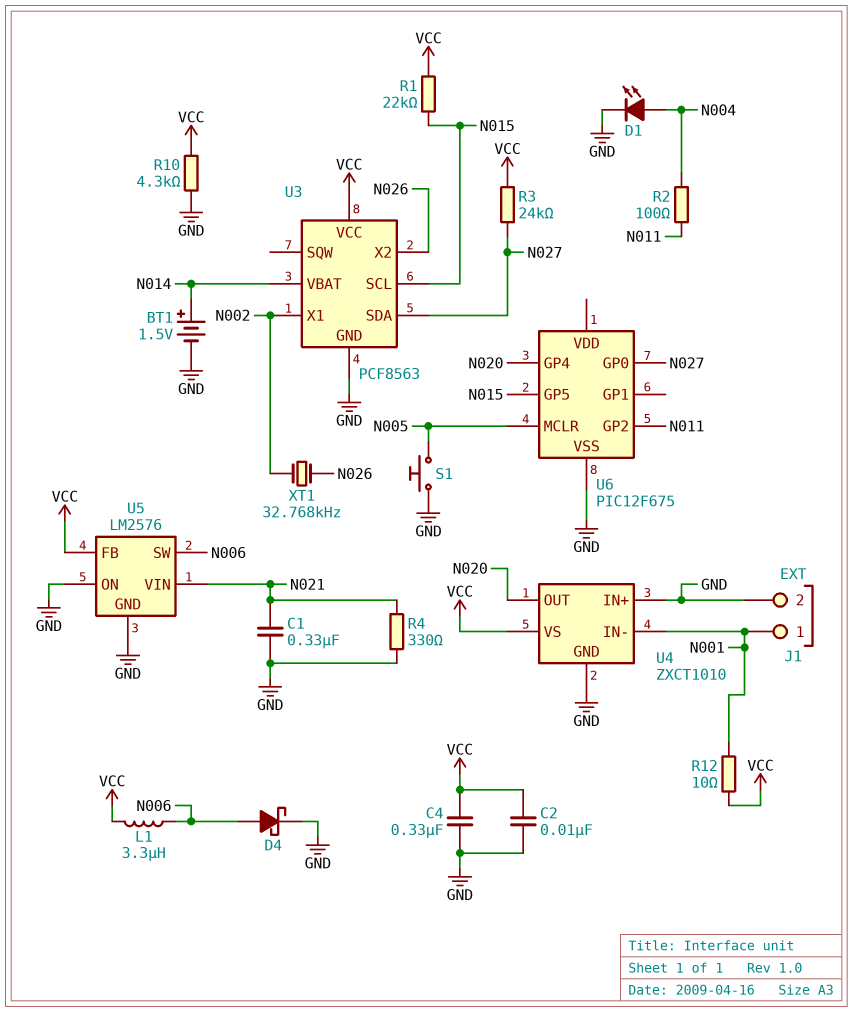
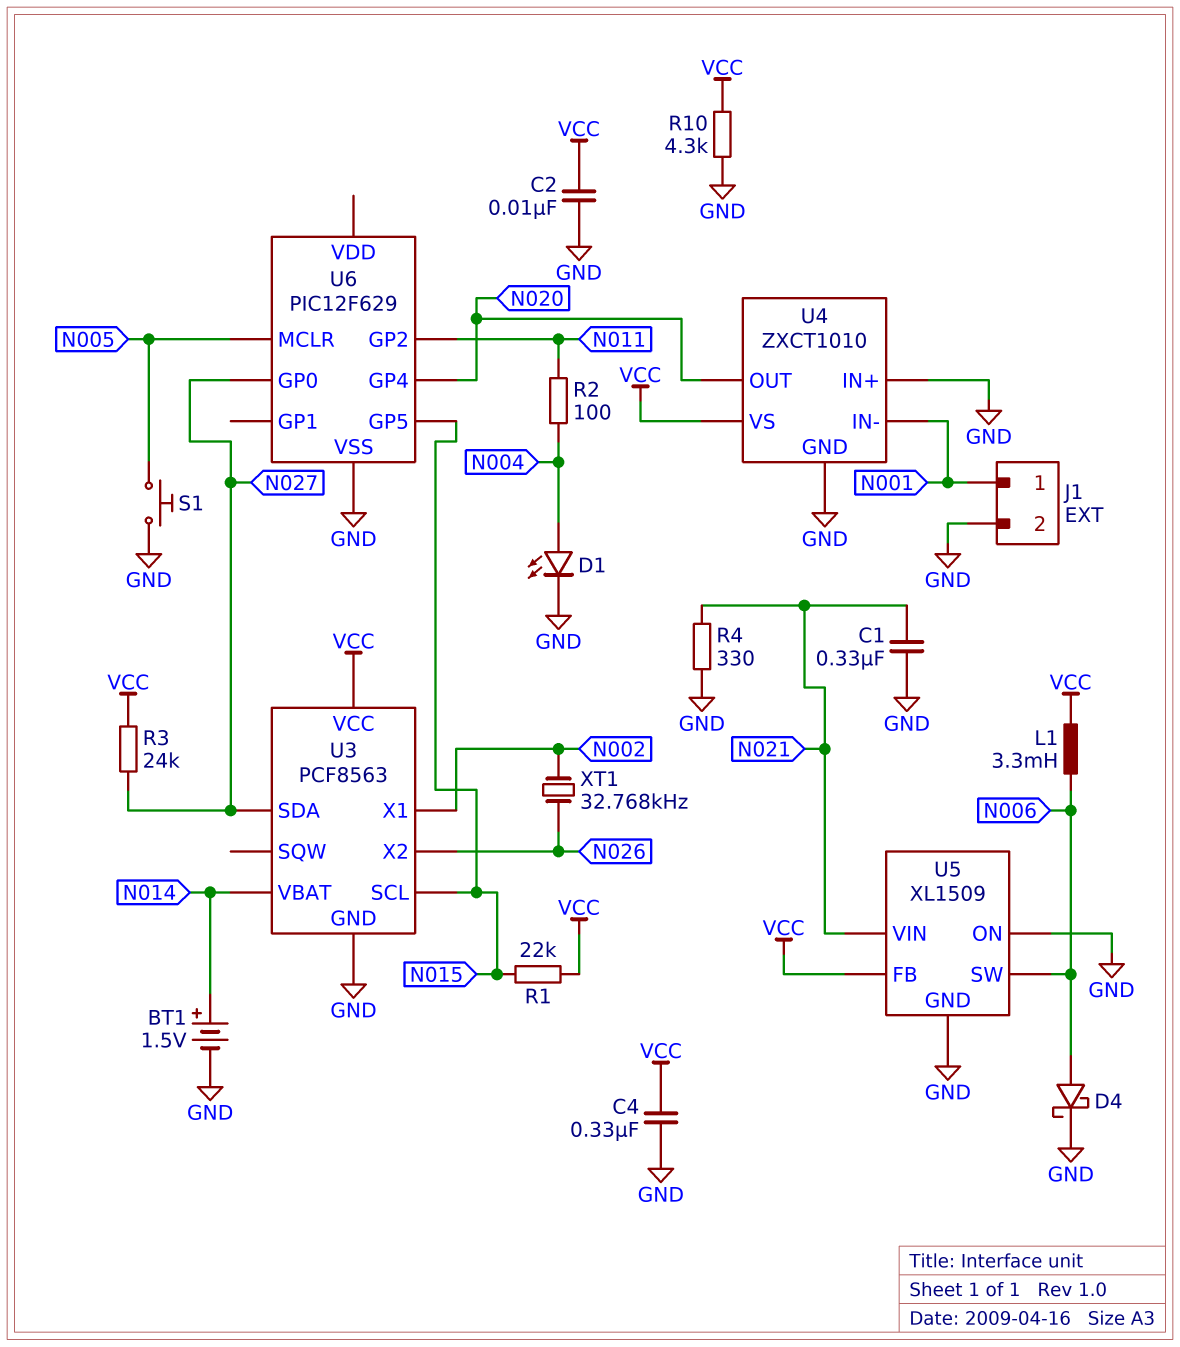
L1: 3.3uH (N006, VCC) -> 3.3mH (N006, VCC)
R12: 10 (N001, VCC) -> none
U5: LM2576 -> XL1509
U6: PIC12F675 -> PIC12F629

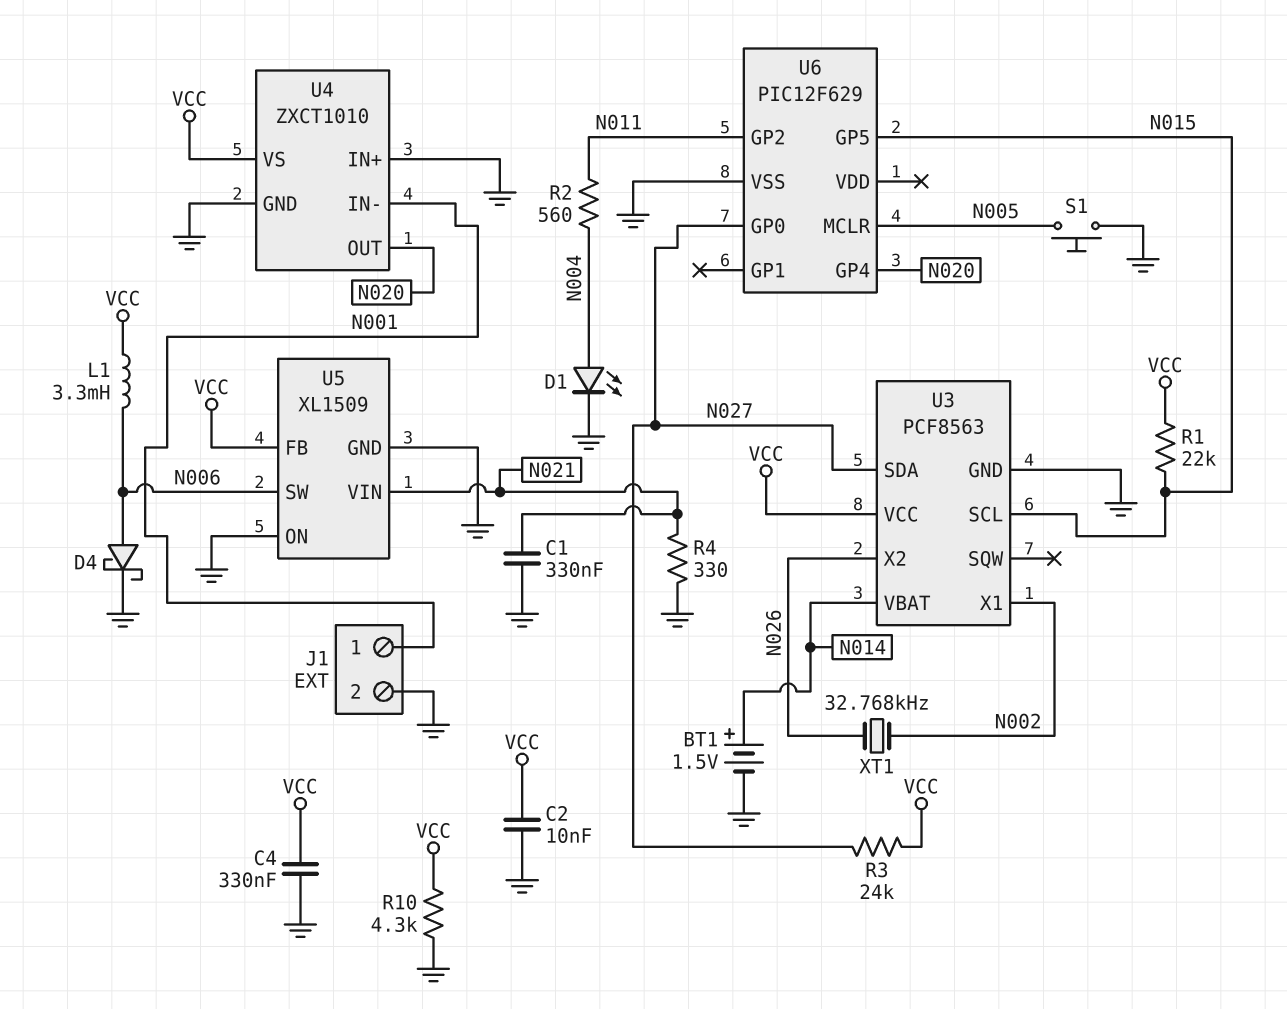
R2: 100 (N004, N011) -> 560 (N004, N011)

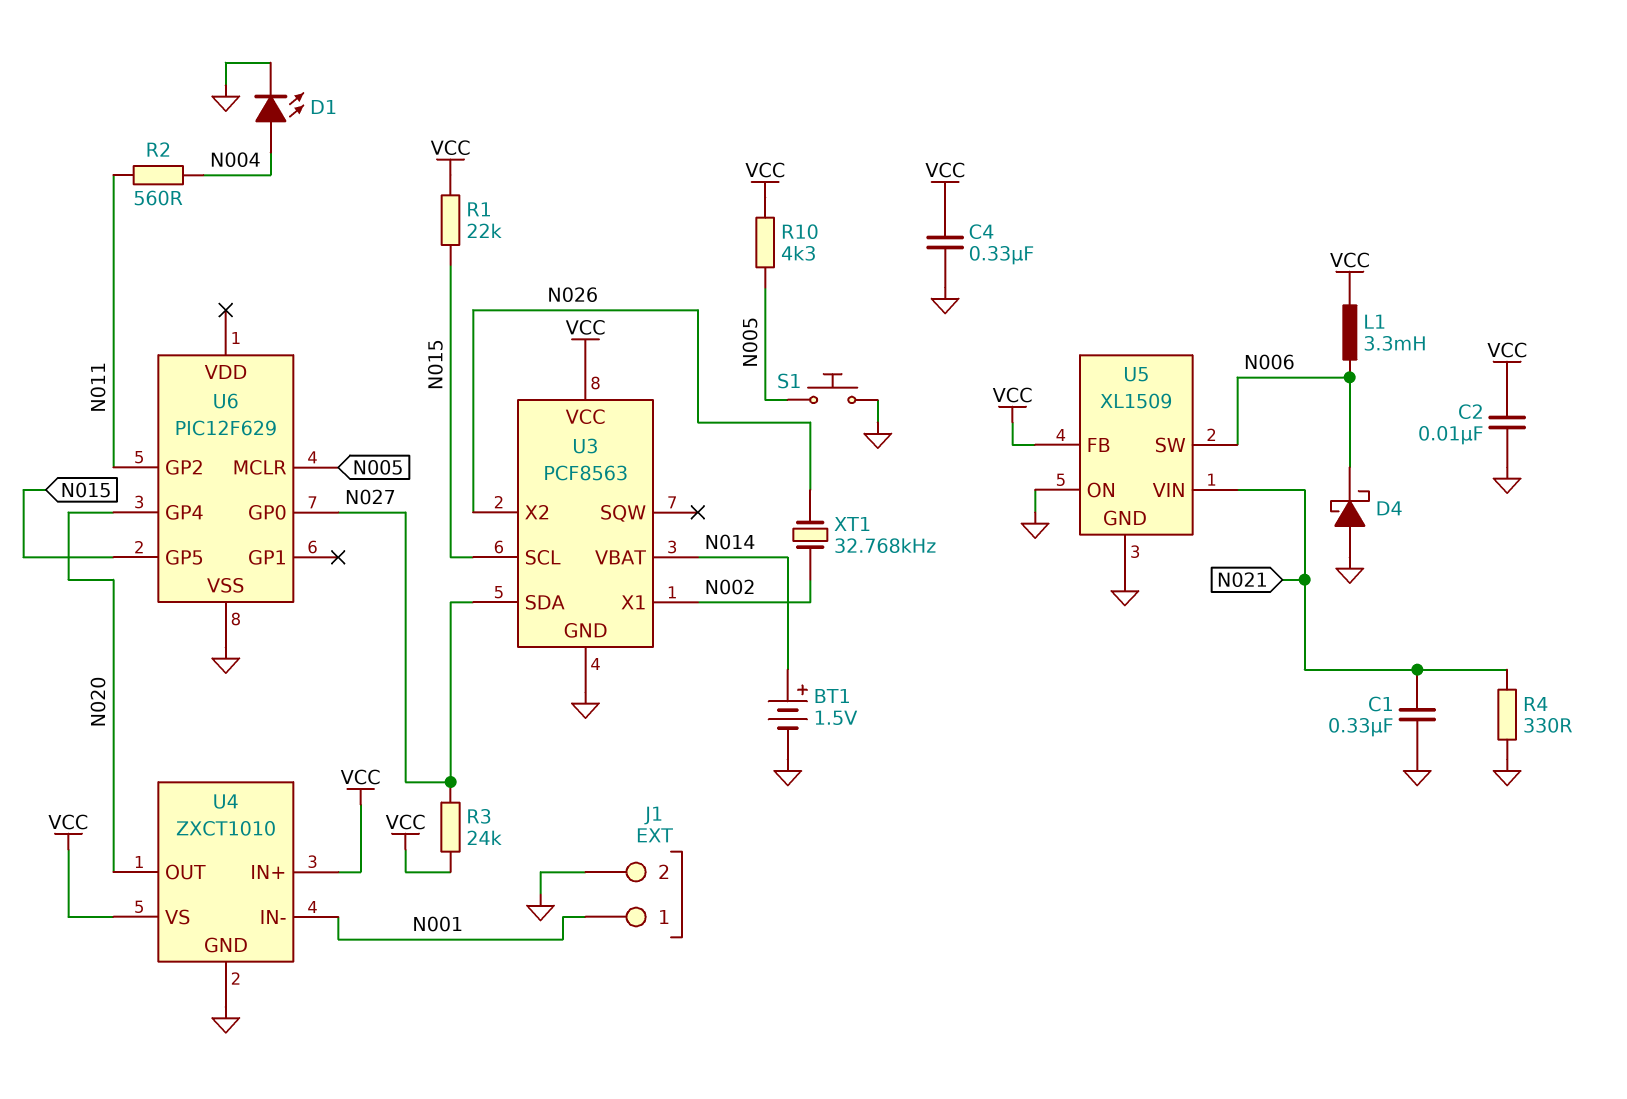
D4: schottky (A N006, K GND) -> schottky (A GND, K N006)
R10: 4.3k (GND, VCC) -> 4.3k (N005, VCC)
U4 pin IN+: GND -> VCC

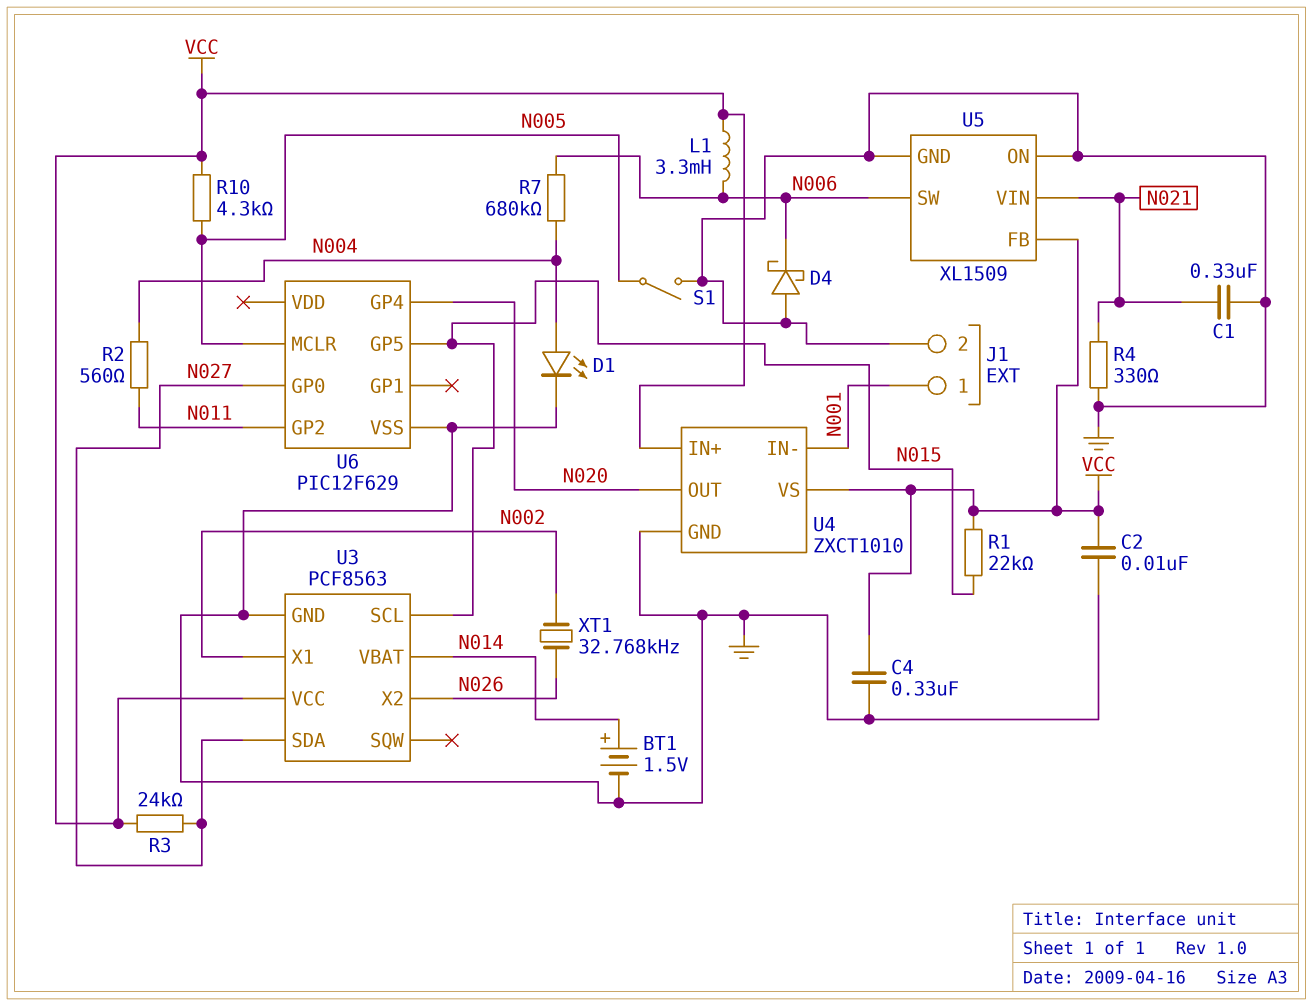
R7: none -> 680k (N004, N006)
S1: button (GND, N005) -> switch (GND, N005)

